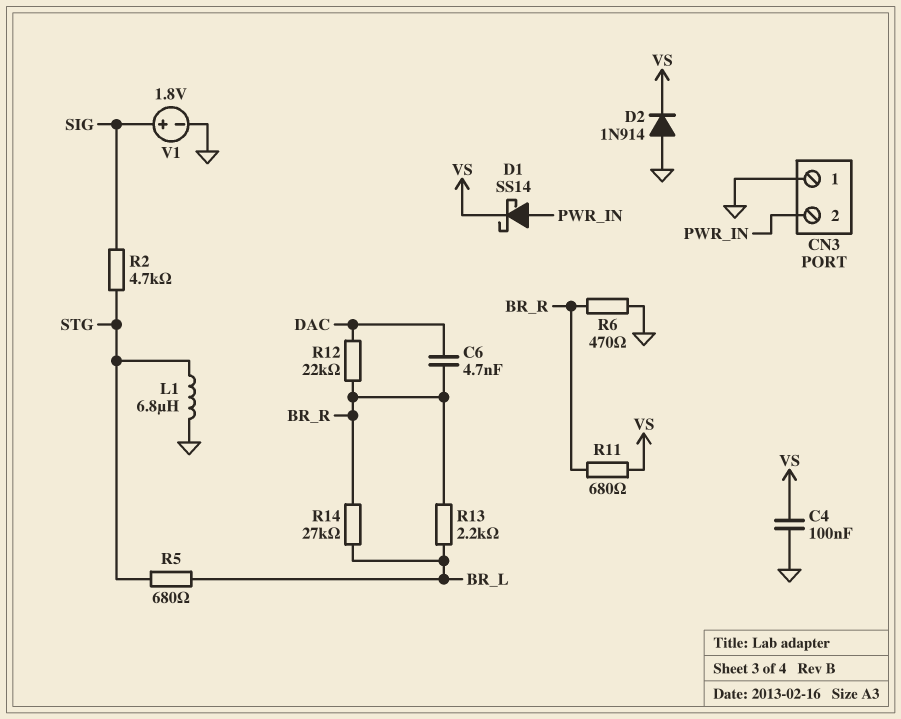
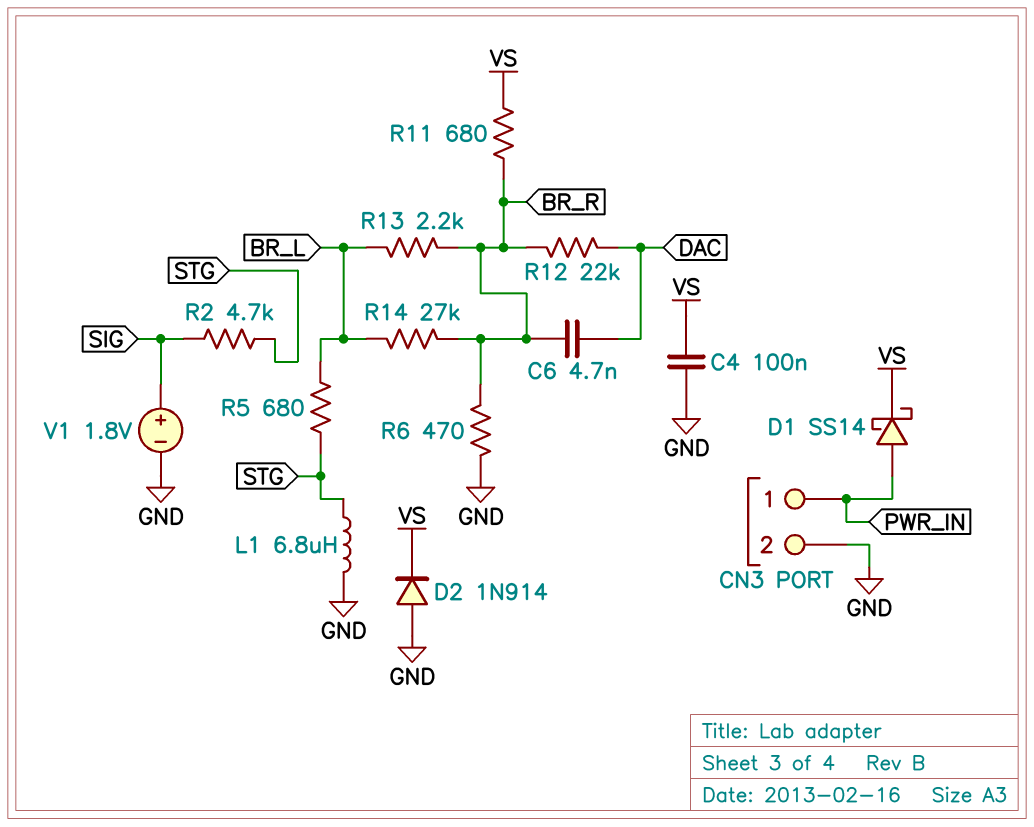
CN3 pin 1: GND -> PWR_IN
CN3 pin 2: PWR_IN -> GND

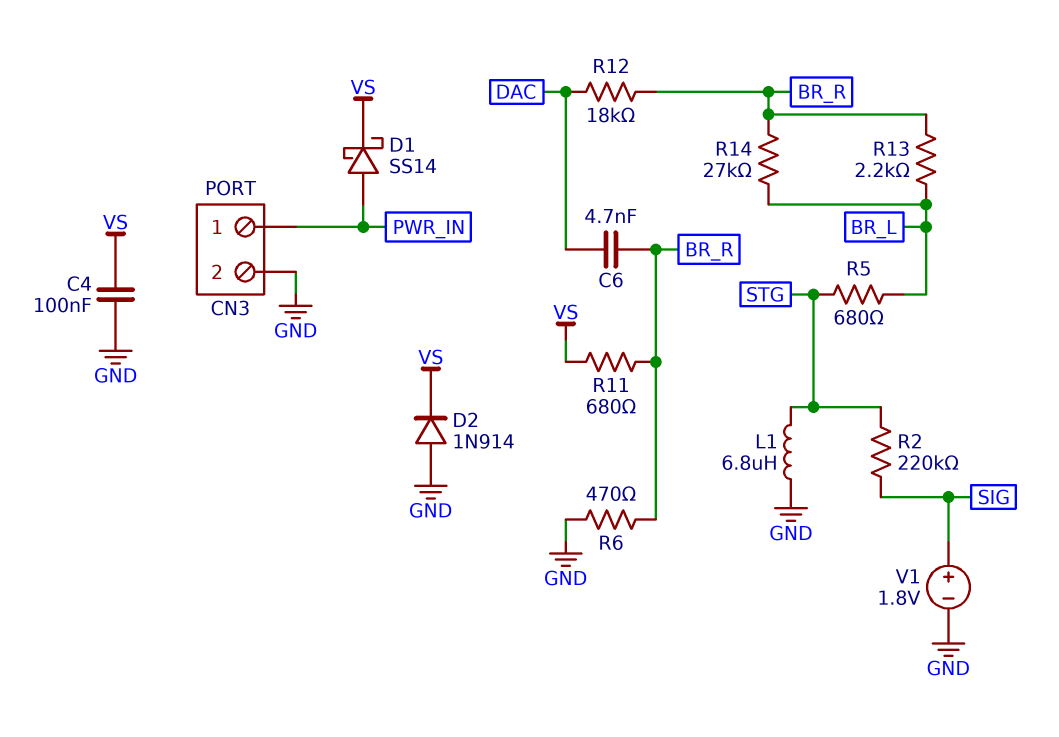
R2: 4.7k (SIG, STG) -> 220k (SIG, STG)
R12: 22k (BR_R, DAC) -> 18k (BR_R, DAC)

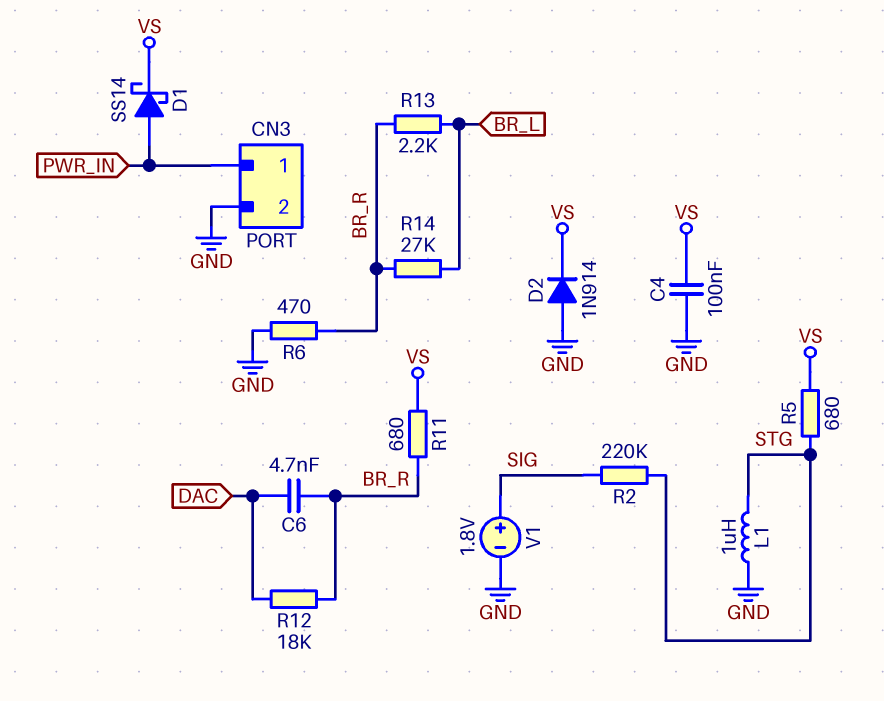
L1: 6.8uH (GND, STG) -> 1uH (GND, STG)
R5: 680 (BR_L, STG) -> 680 (STG, VS)

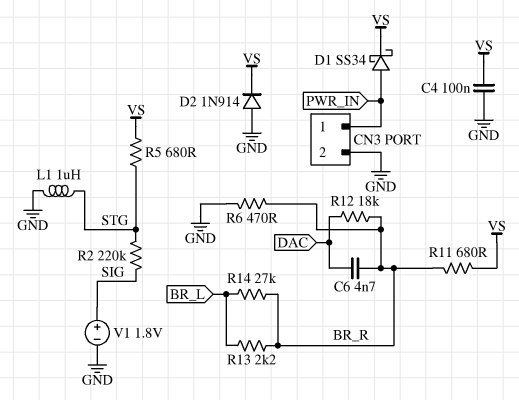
D1: schottky SS14 (A PWR_IN, K VS) -> schottky SS34 (A PWR_IN, K VS)

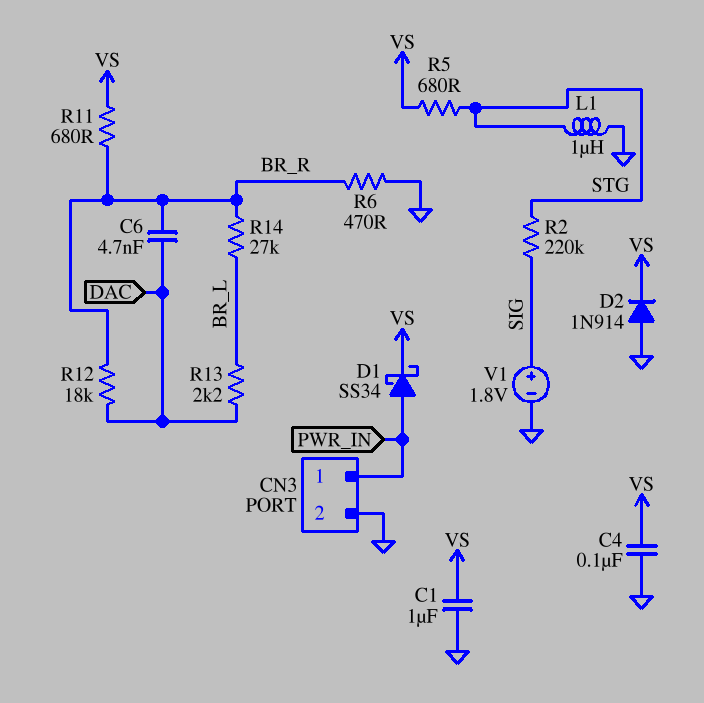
C1: none -> 1uF (GND, VS)
R13: 2.2k (BR_L, BR_R) -> 2.2k (BR_L, DAC)

